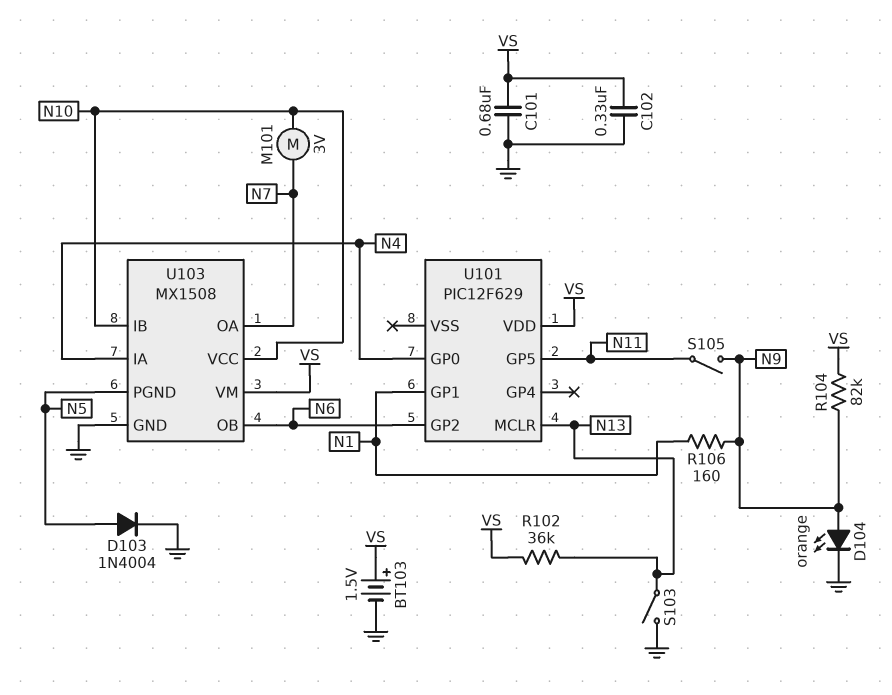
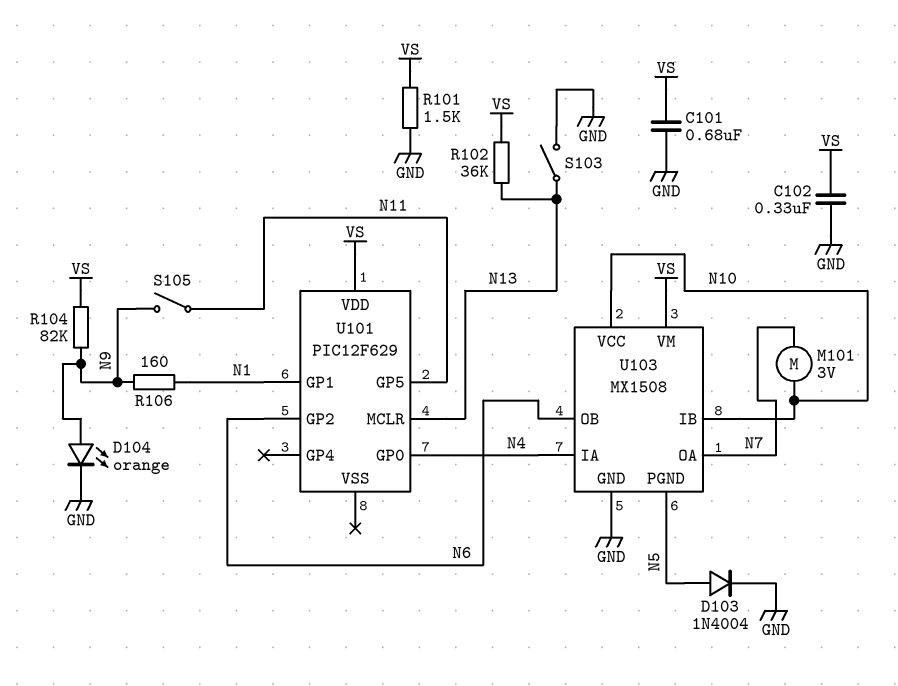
BT103: 1.5V (plus VS, minus GND) -> none
R101: none -> 1.5k (GND, VS)

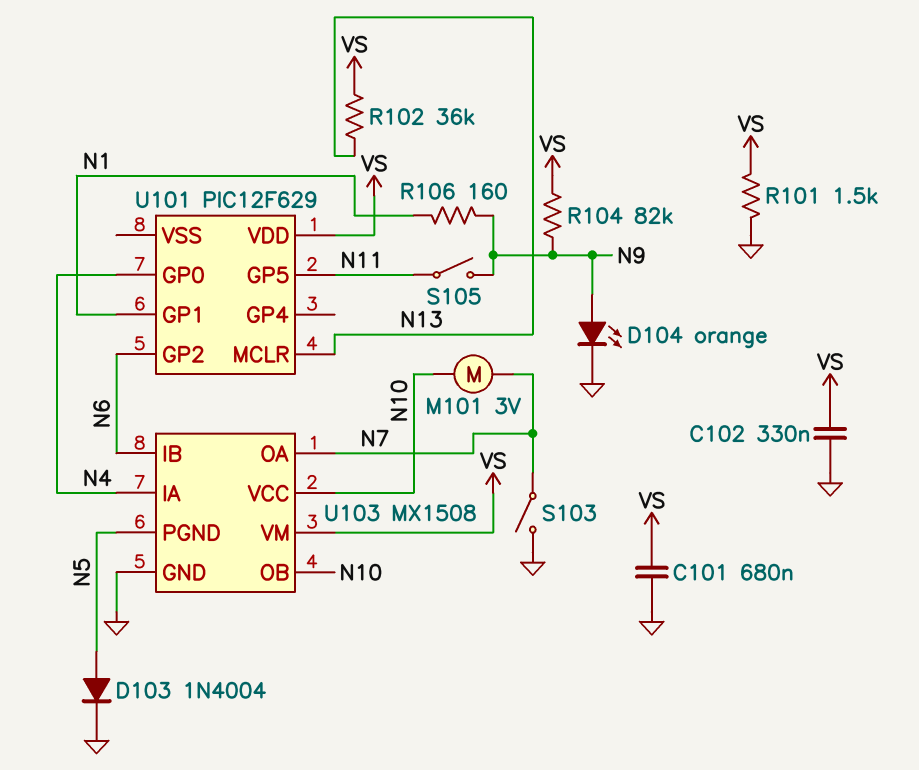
S103: switch (GND, N13) -> switch (GND, N7)
U103 pin IB: N10 -> N6
U103 pin OB: N6 -> N10

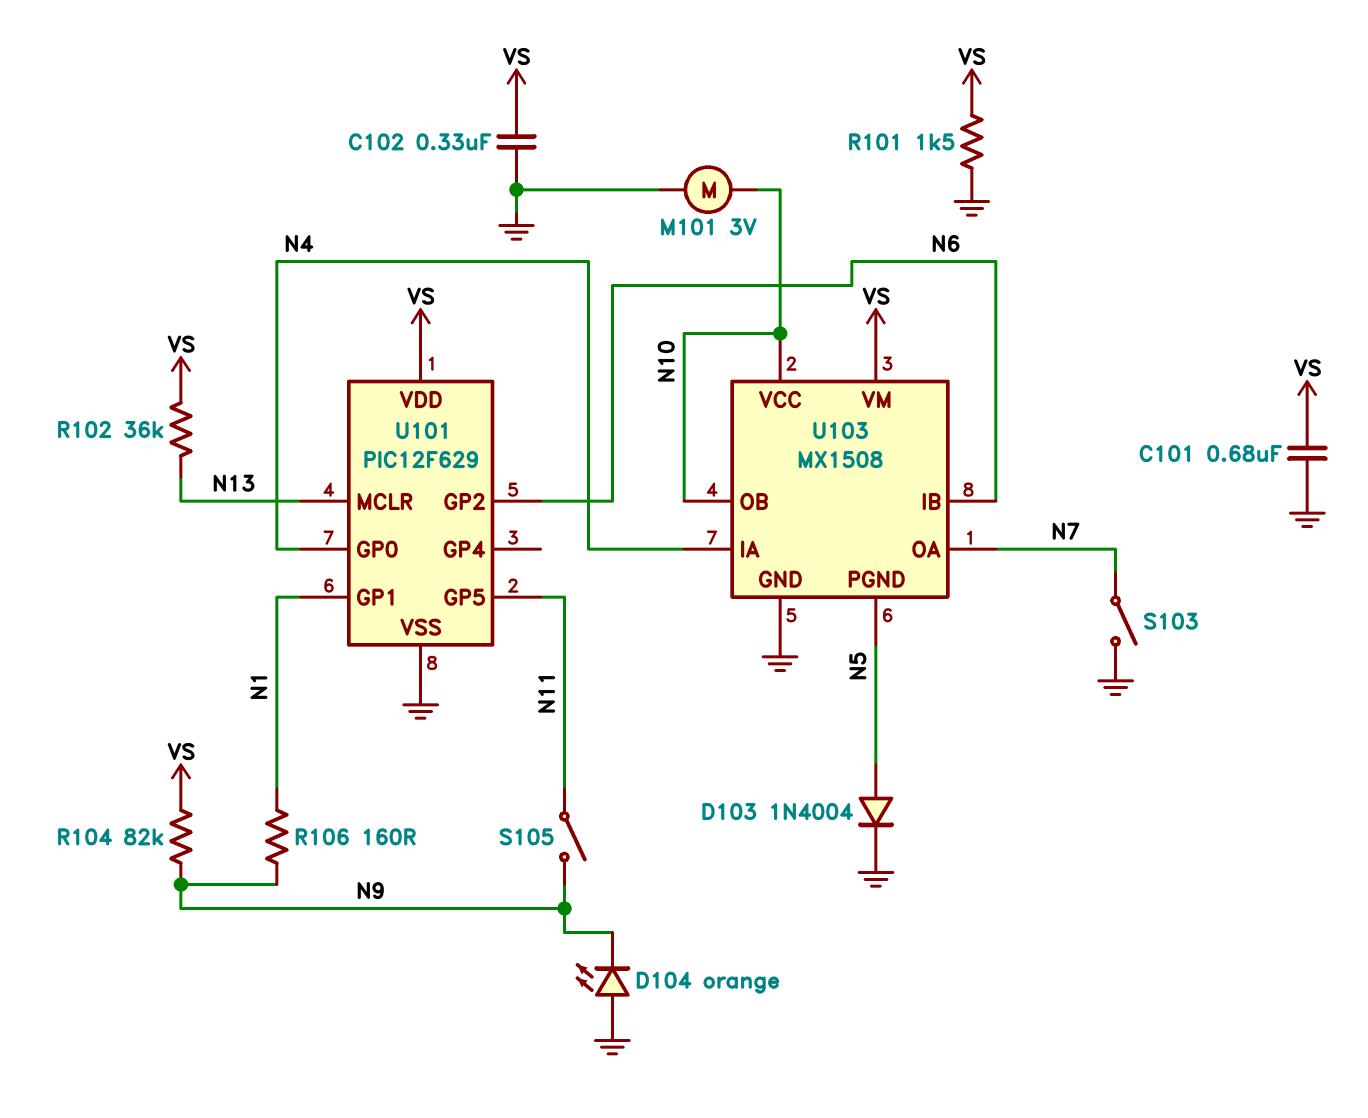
D104: LED orange (A N9, K GND) -> LED orange (A GND, K N9)
M101: motor 3V (N7, N10) -> motor 3V (GND, N10)
U101 pin VSS: none -> GND

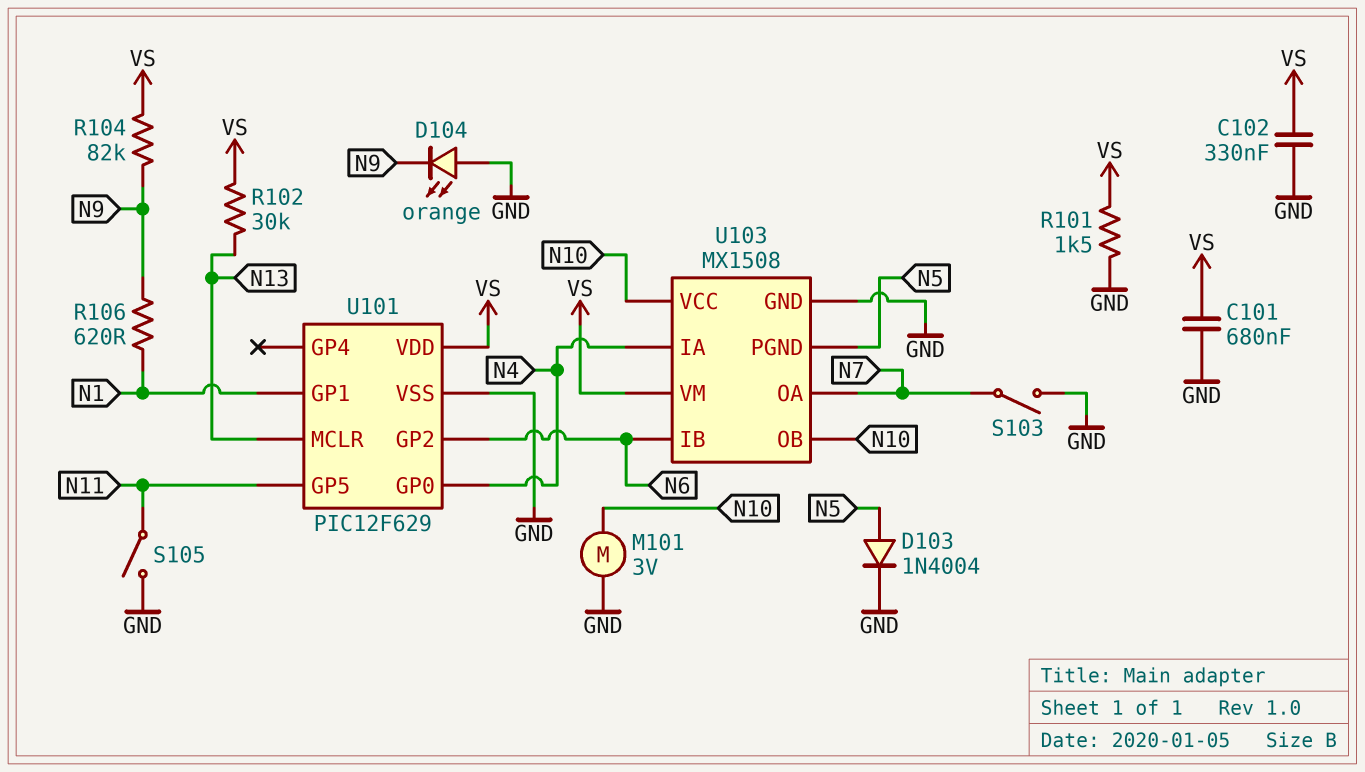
R102: 36k (N13, VS) -> 30k (N13, VS)
R106: 160 (N1, N9) -> 620 (N1, N9)
S105: switch (N9, N11) -> switch (GND, N11)

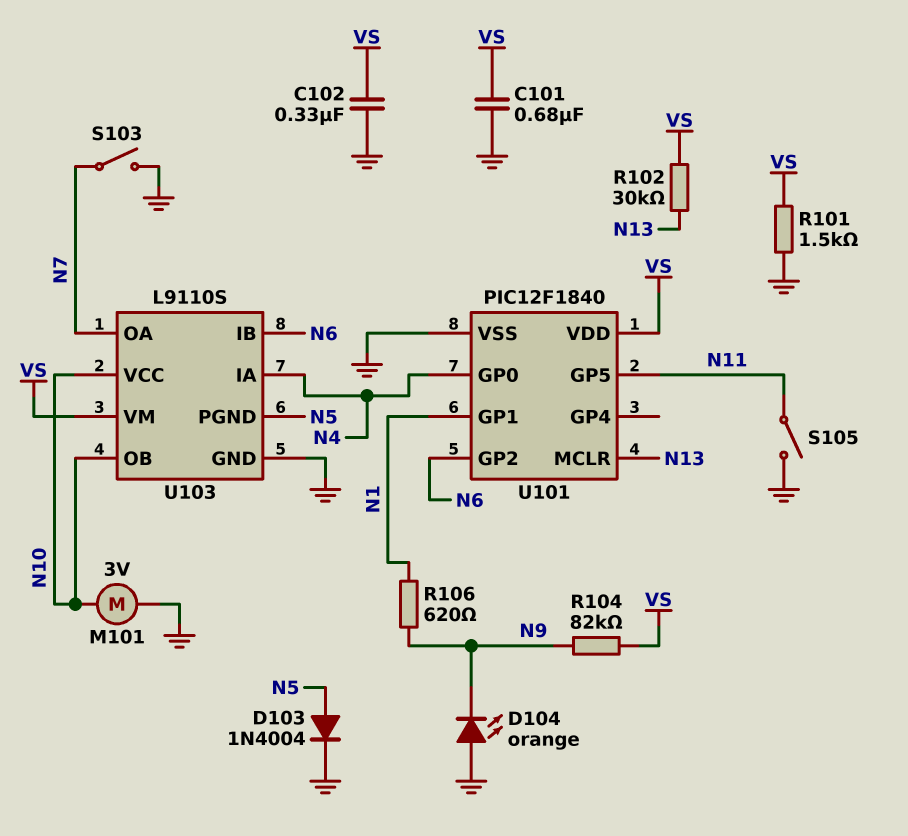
U101: PIC12F629 -> PIC12F1840
U103: MX1508 -> L9110S

